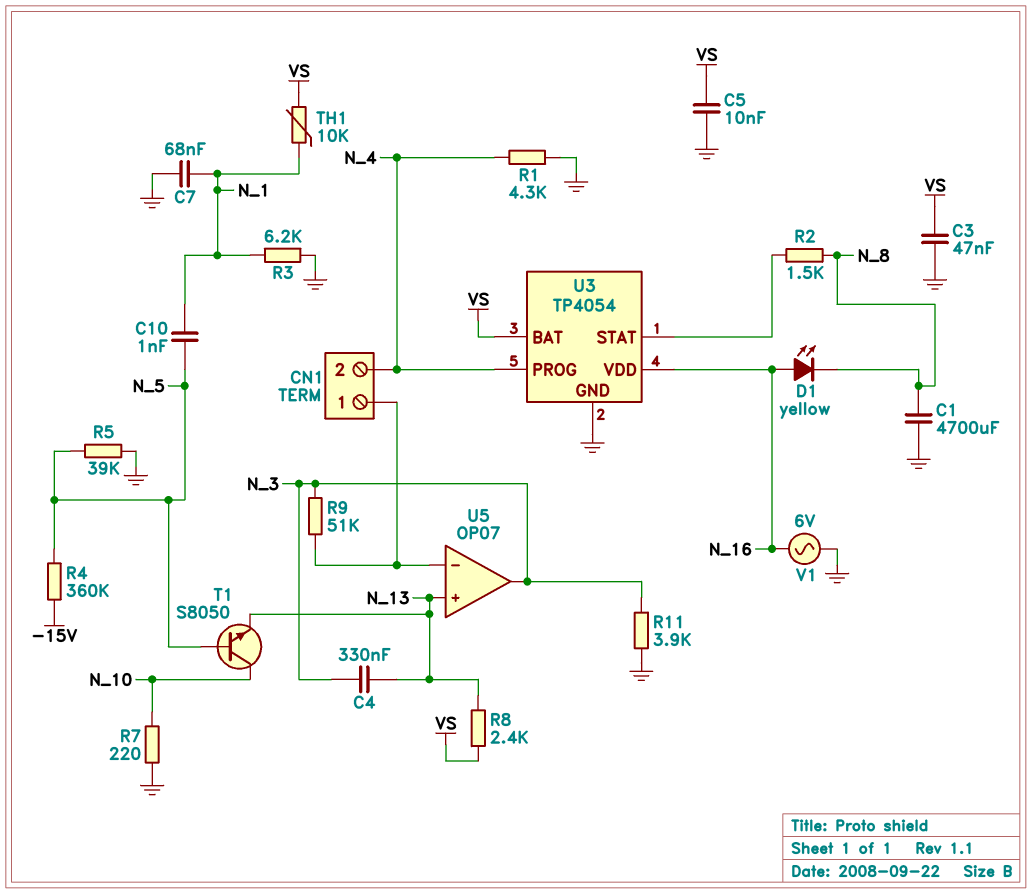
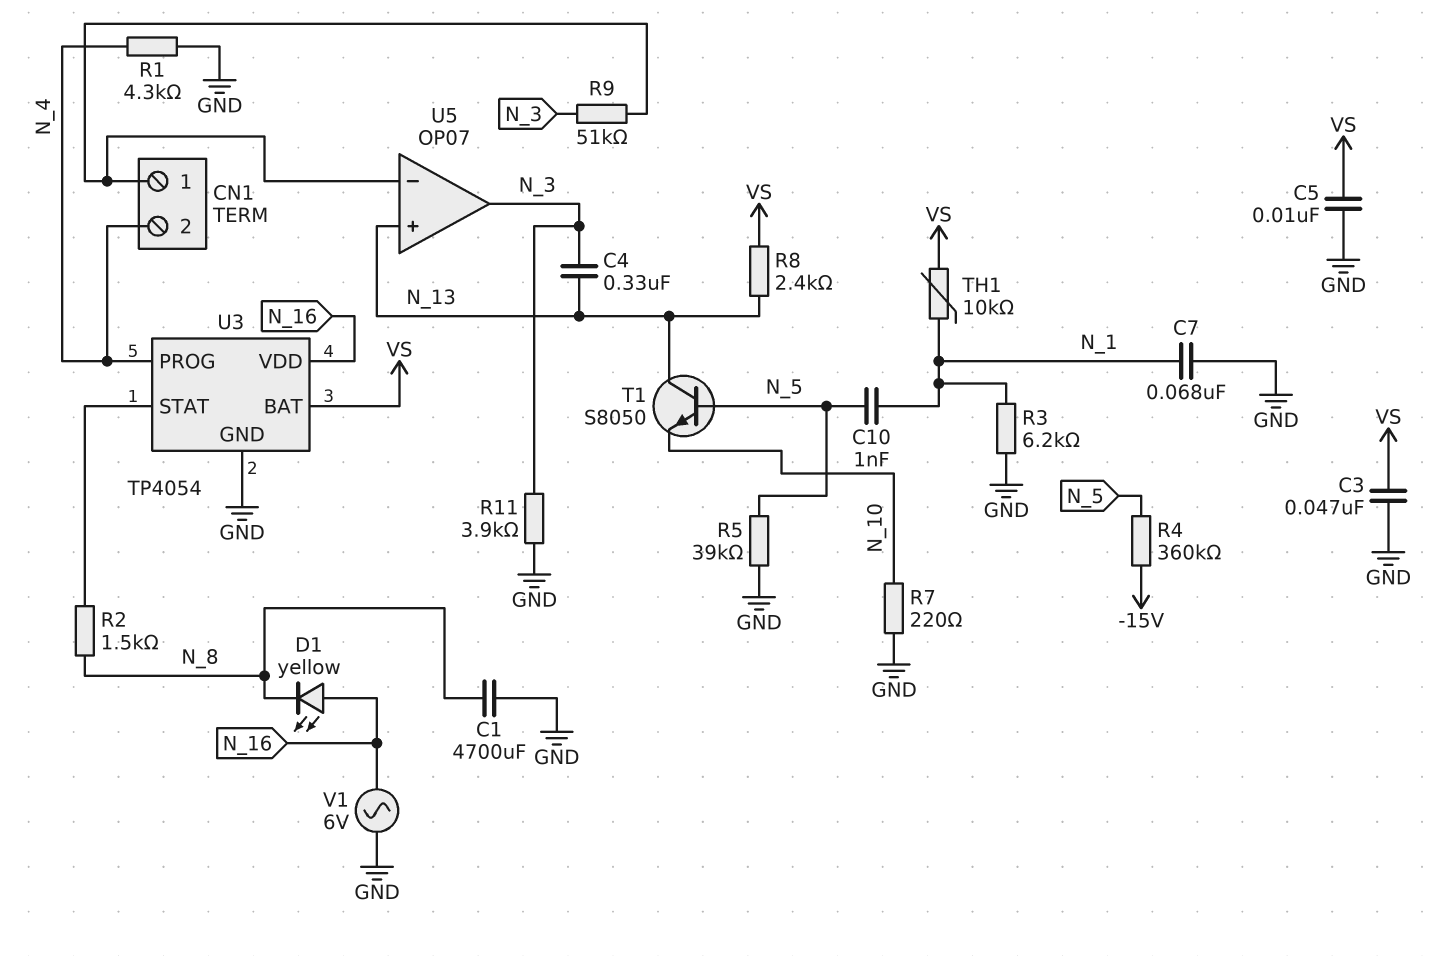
T1: NPN S8050 (B N_5, C N_10, E N_13) -> NPN S8050 (B N_5, C N_13, E N_10)

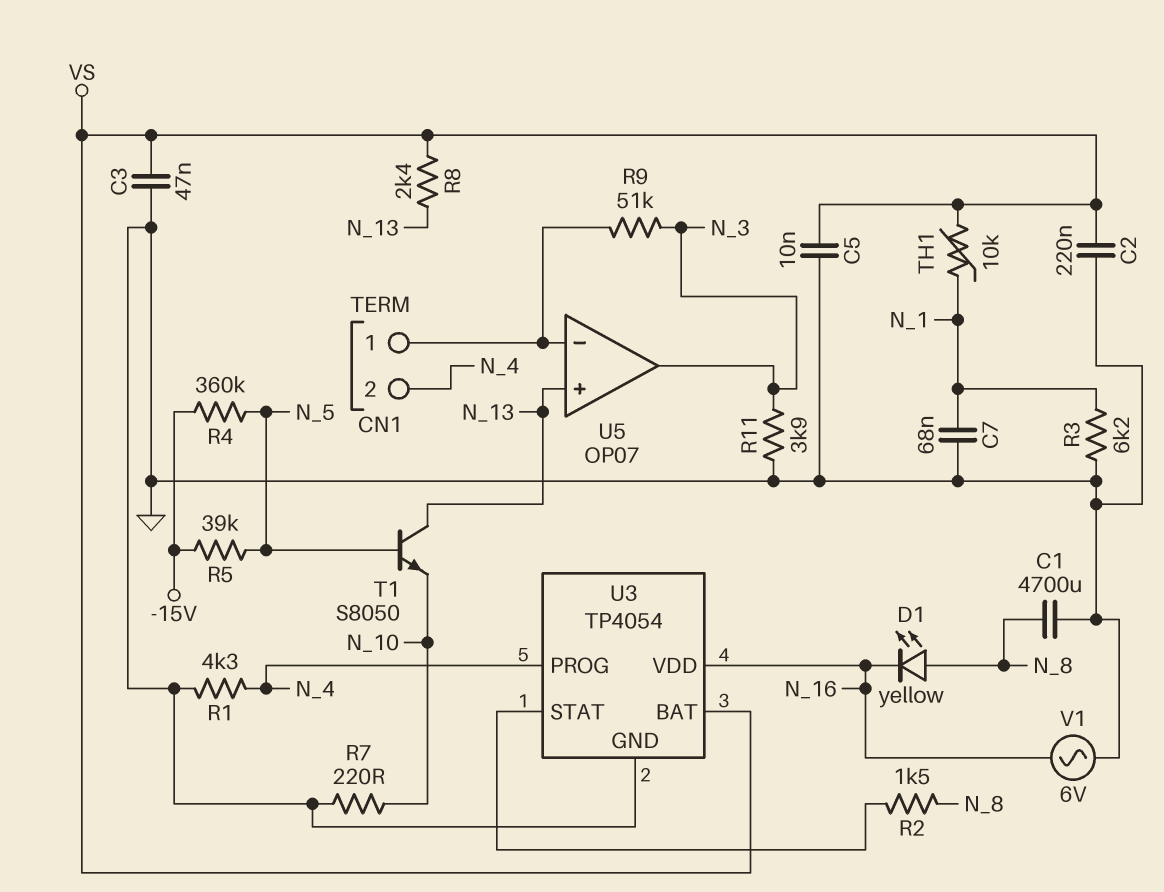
C2: none -> 220nF (GND, VS)
C4: 330nF (N_3, N_13) -> none
C10: 1nF (N_1, N_5) -> none
D1: LED yellow (A N_16, K N_8) -> LED yellow (A N_8, K N_16)
R5: 39k (GND, N_5) -> 39k (-15V, N_5)

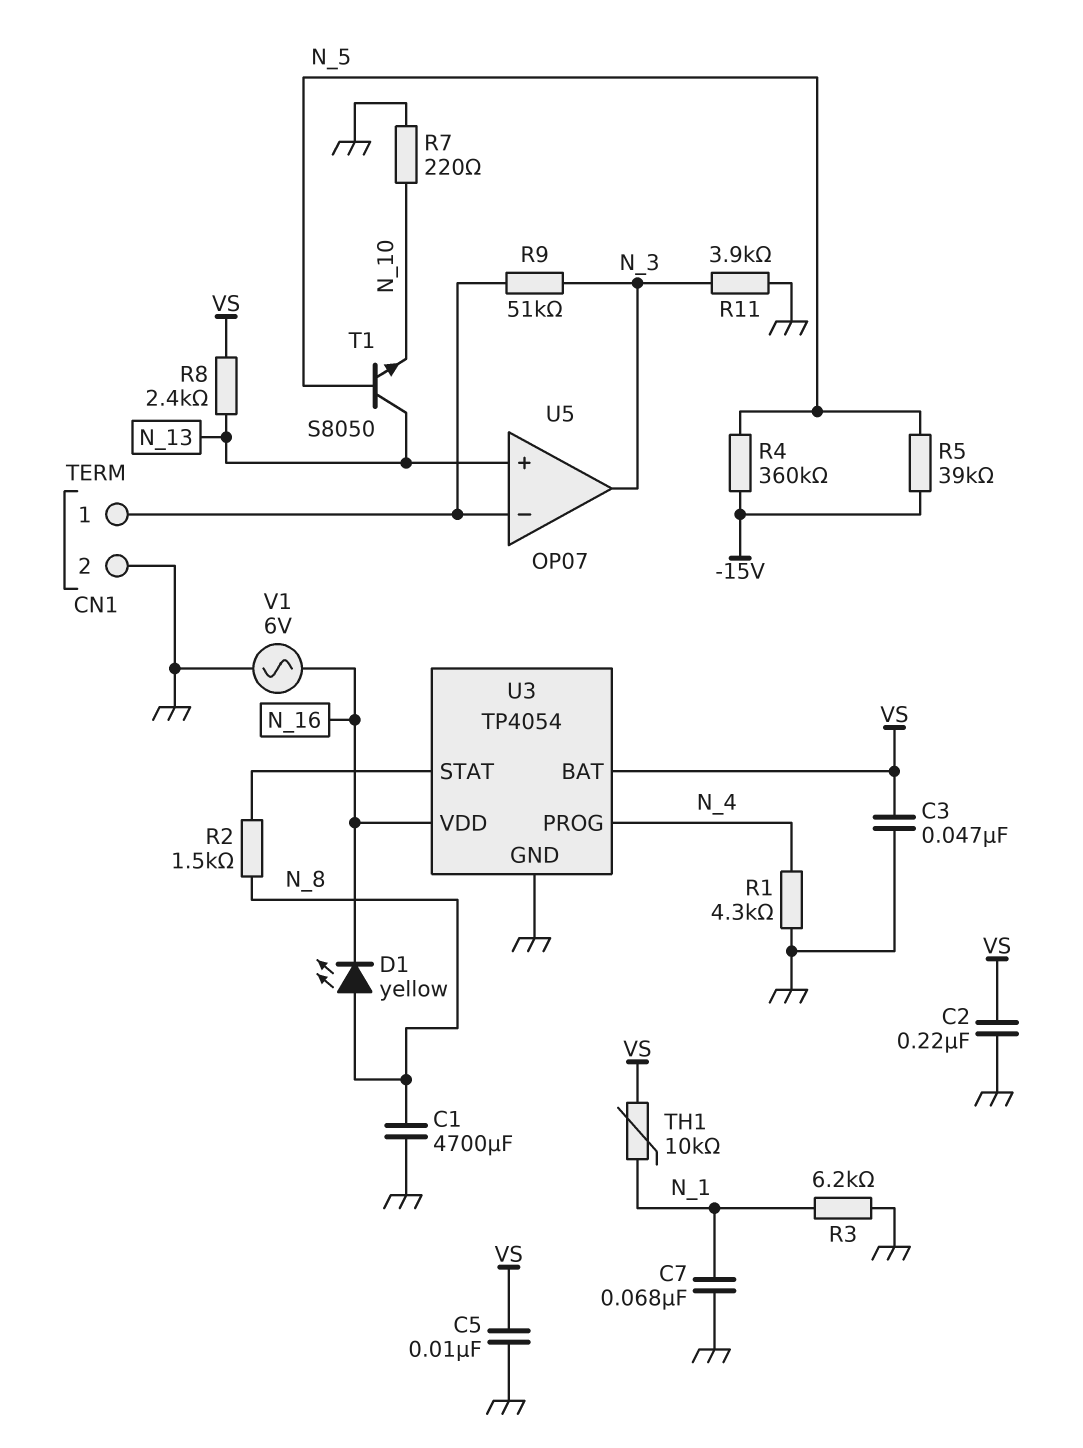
CN1 pin 2: N_4 -> GND

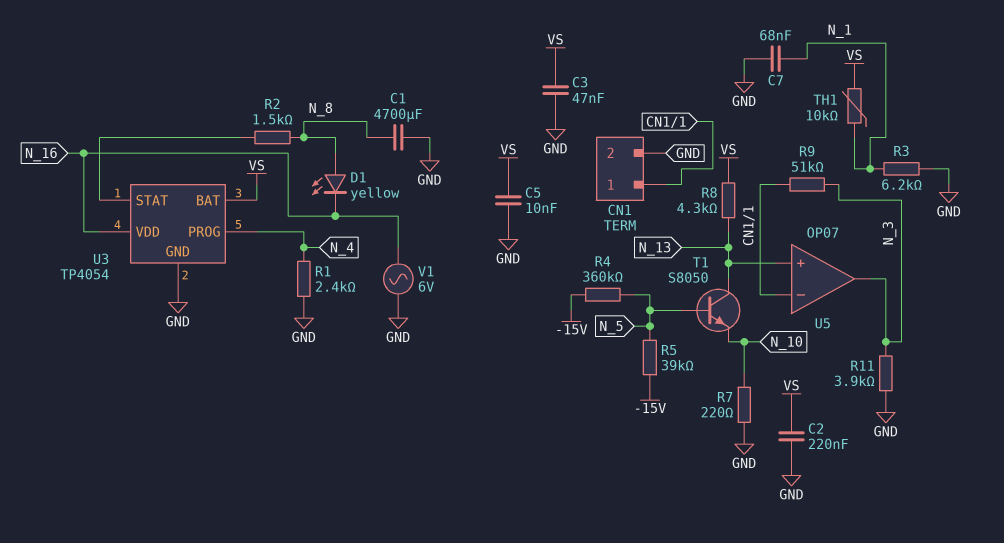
R1: 4.3k (GND, N_4) -> 2.4k (GND, N_4)
R8: 2.4k (N_13, VS) -> 4.3k (N_13, VS)

